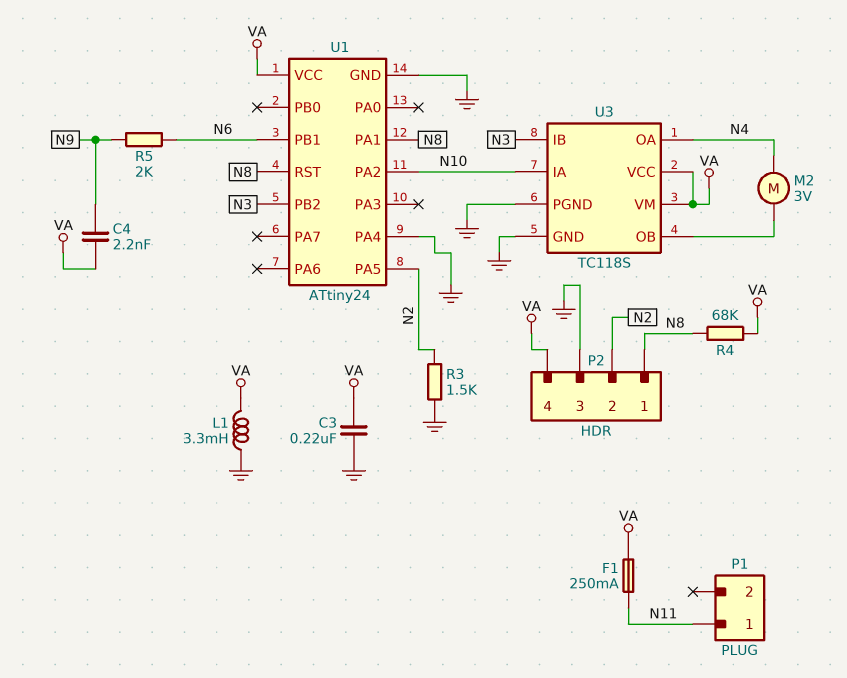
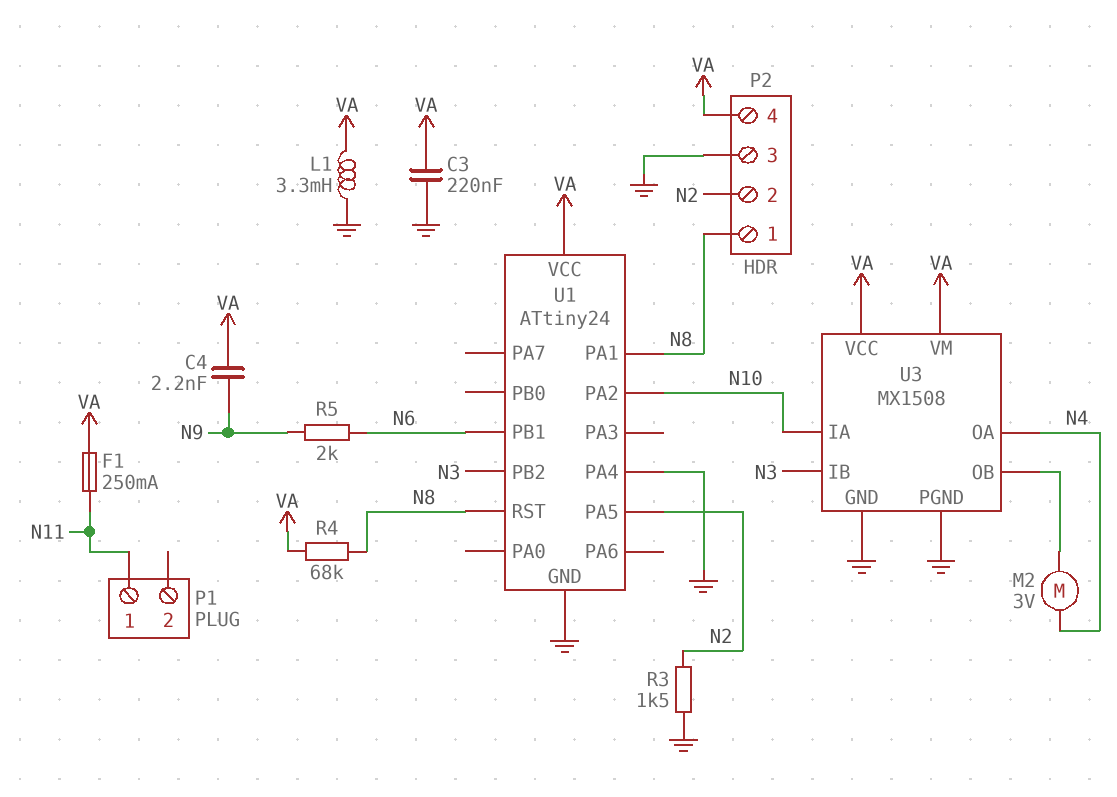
U3: TC118S -> MX1508

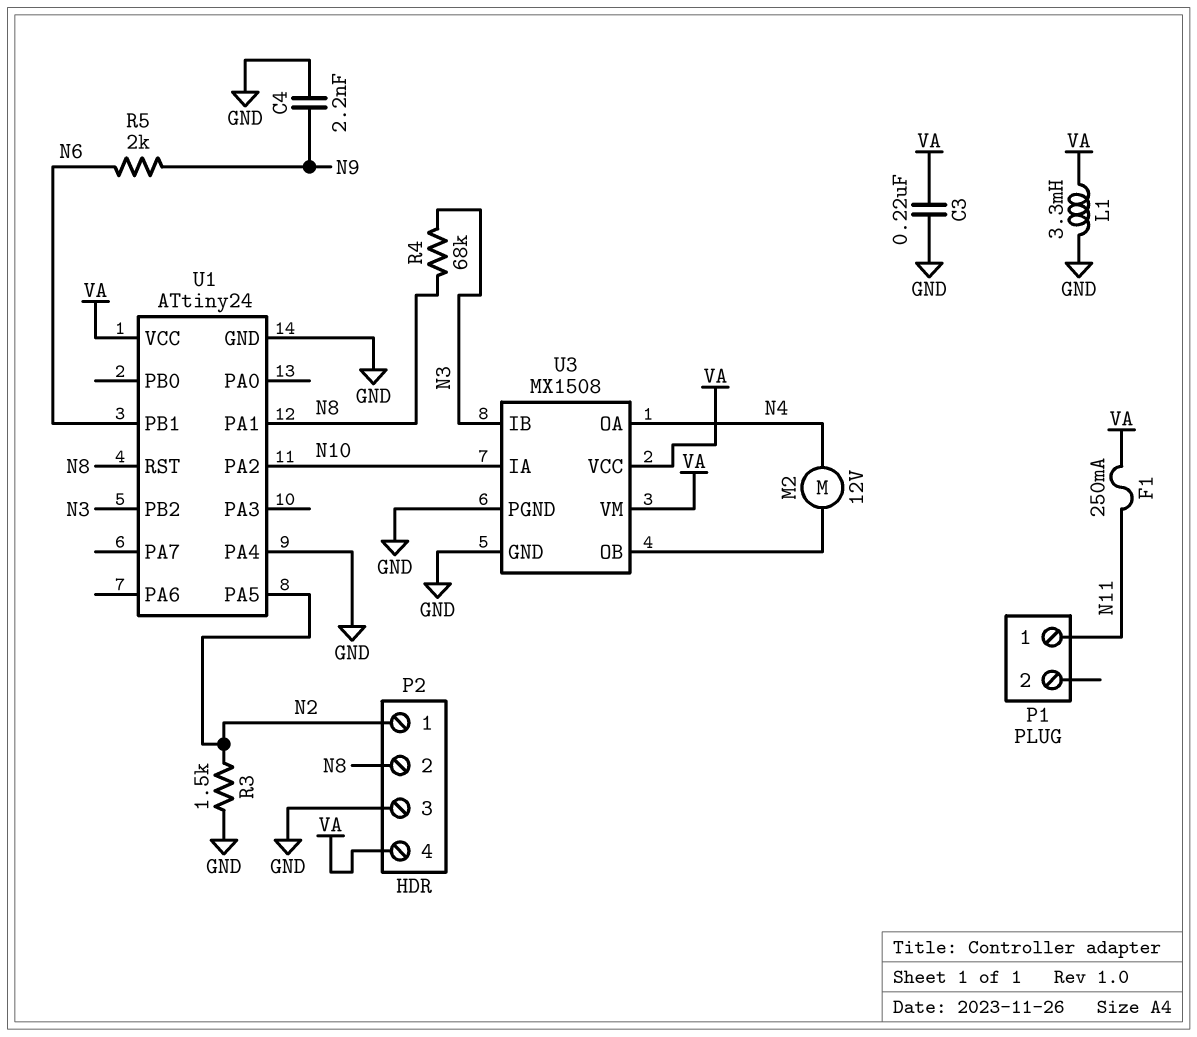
C4: 2.2nF (N9, VA) -> 2.2nF (GND, N9)
M2: motor 3V (N4, U3/OB) -> motor 12V (N4, U3/OB)
P2 pin 1: N8 -> N2
P2 pin 2: N2 -> N8
R4: 68k (N8, VA) -> 68k (N3, N8)

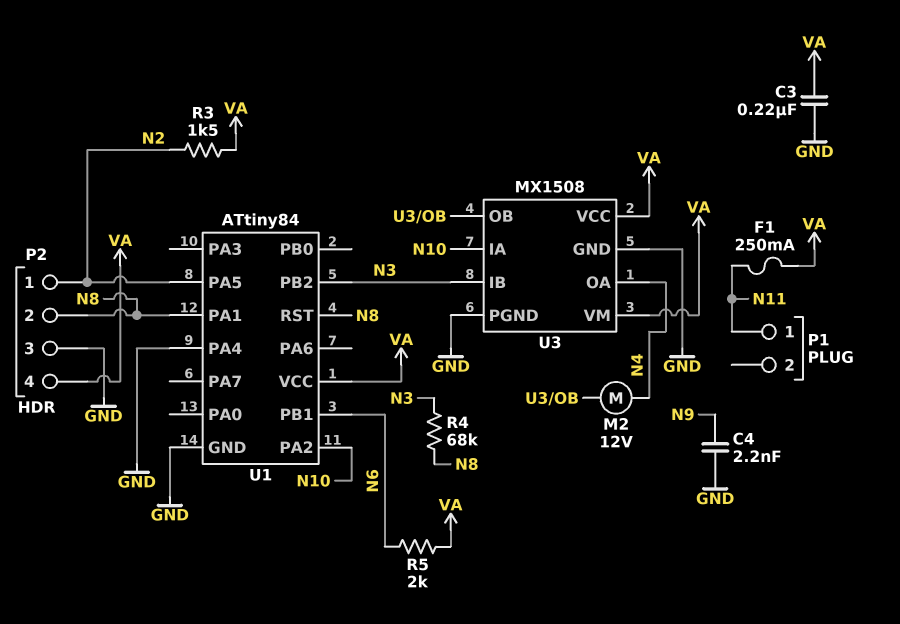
L1: 3.3mH (GND, VA) -> none
R3: 1.5k (GND, N2) -> 1.5k (N2, VA)
R5: 2k (N6, N9) -> 2k (N6, VA)
U1: ATtiny24 -> ATtiny84

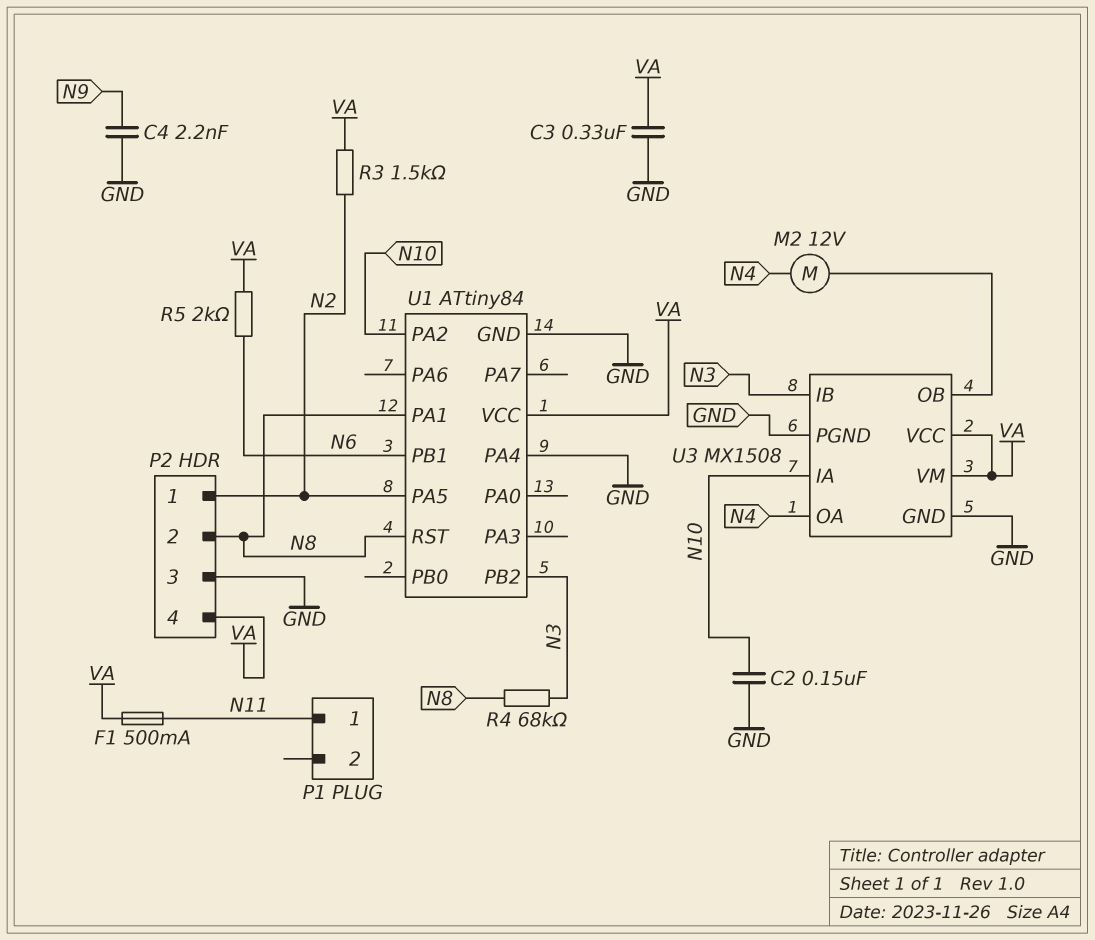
C2: none -> 150nF (GND, N10)
C3: 220nF (GND, VA) -> 330nF (GND, VA)
F1: 250mA (N11, VA) -> 500mA (N11, VA)

